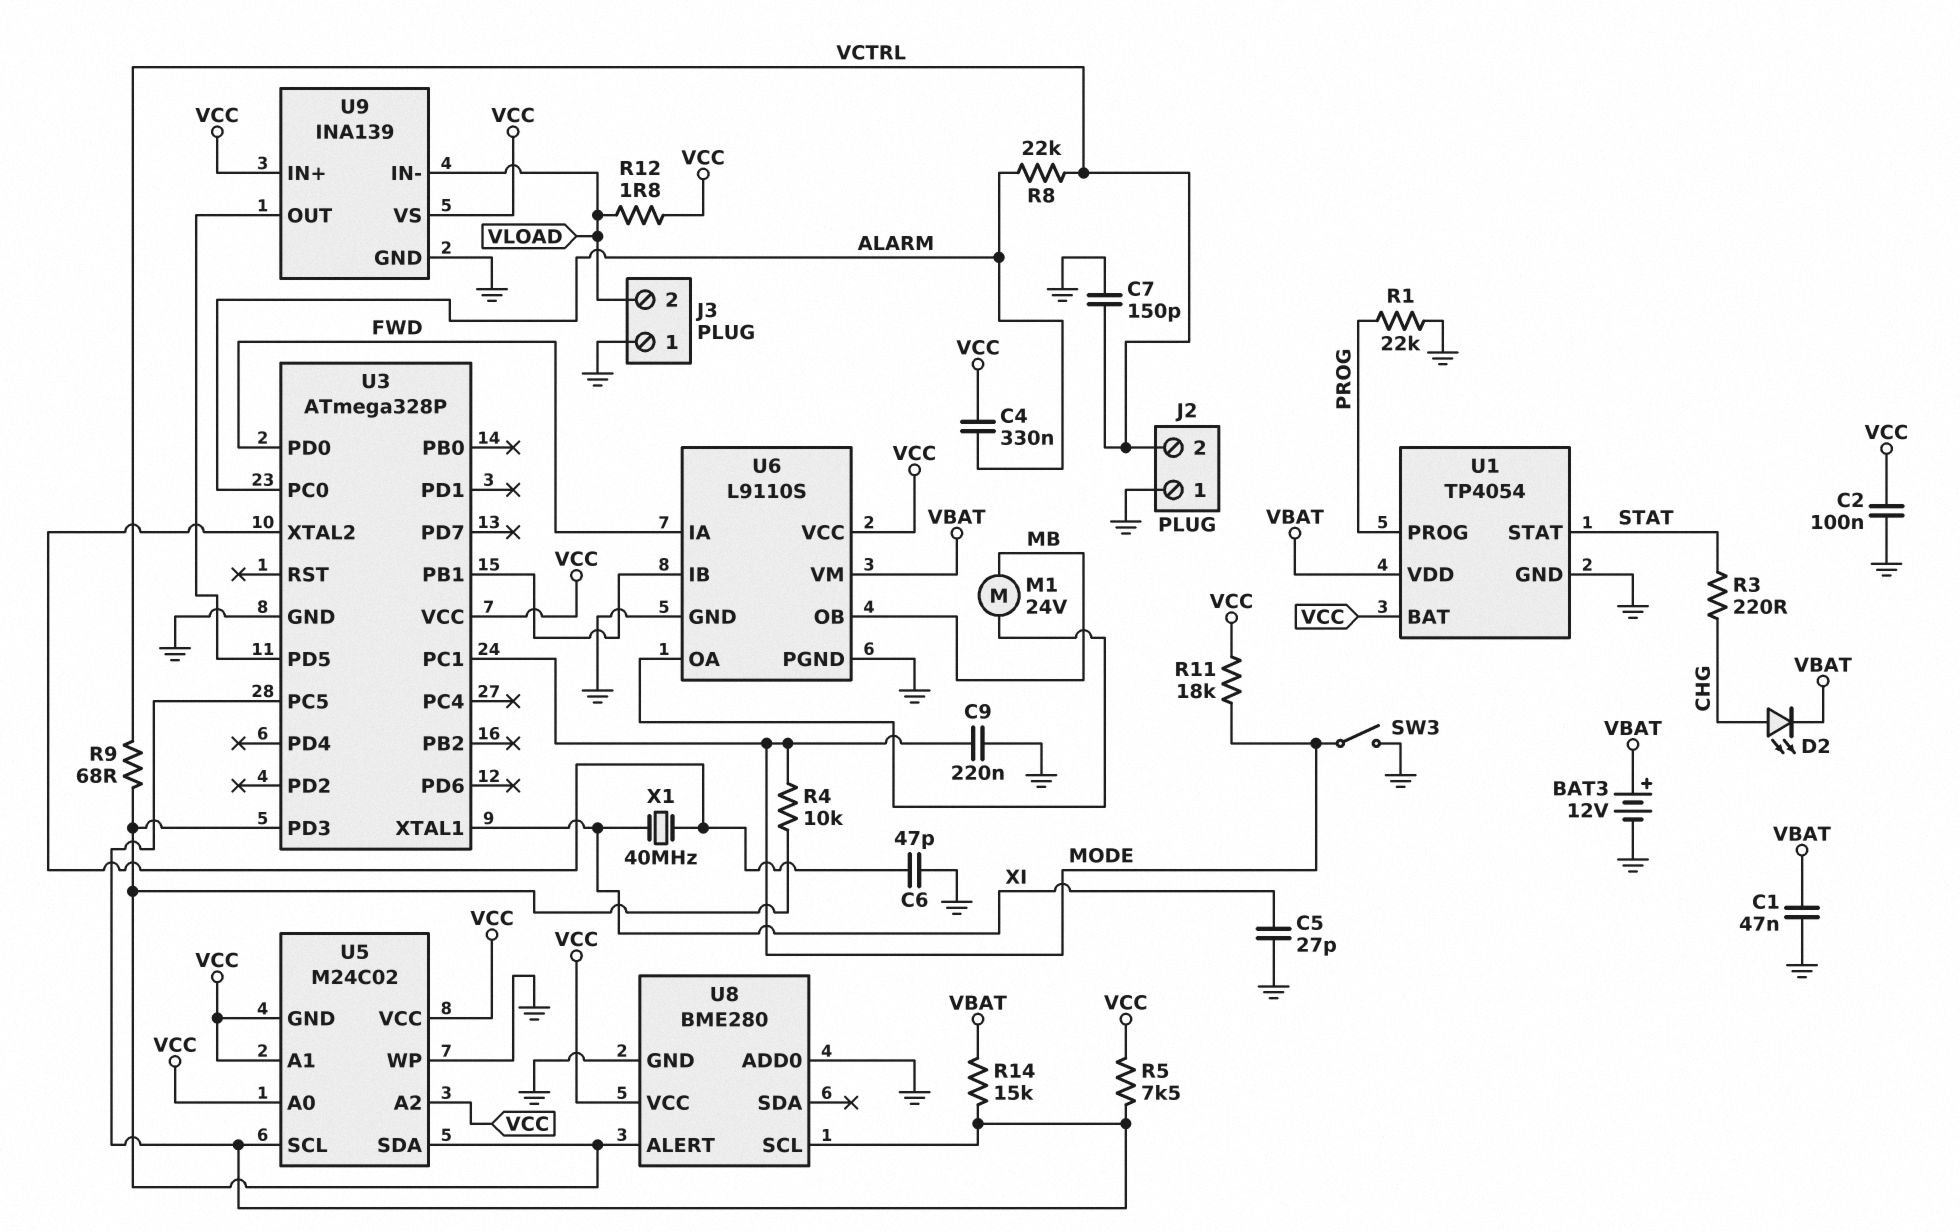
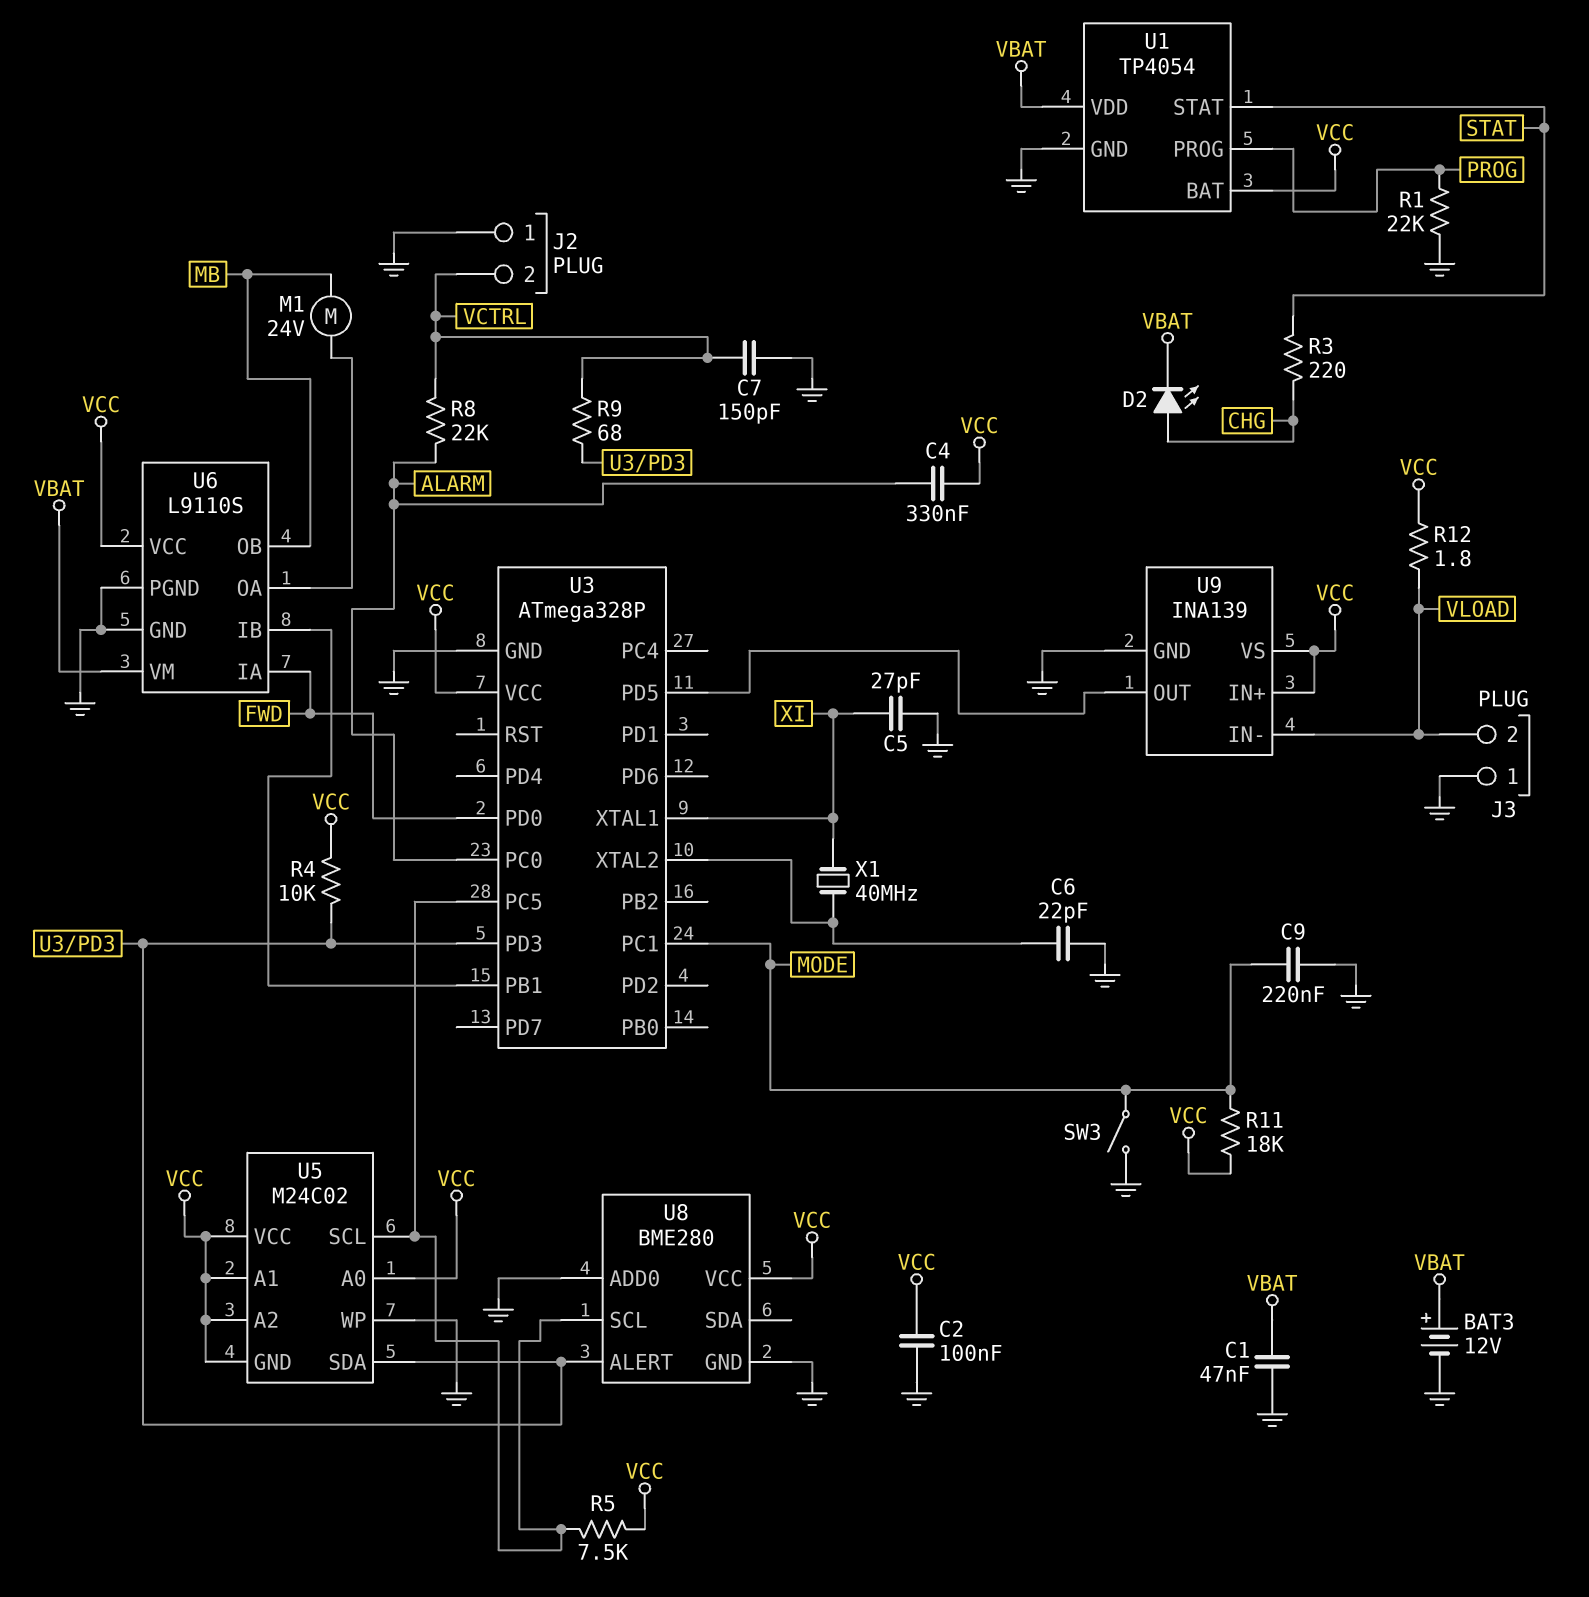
C6: 47pF (GND, U3/XTAL2) -> 22pF (GND, U3/XTAL2)
R4: 10k (MODE, U3/PD3) -> 10k (U3/PD3, VCC)
R14: 15k (U3/PC5, VBAT) -> none

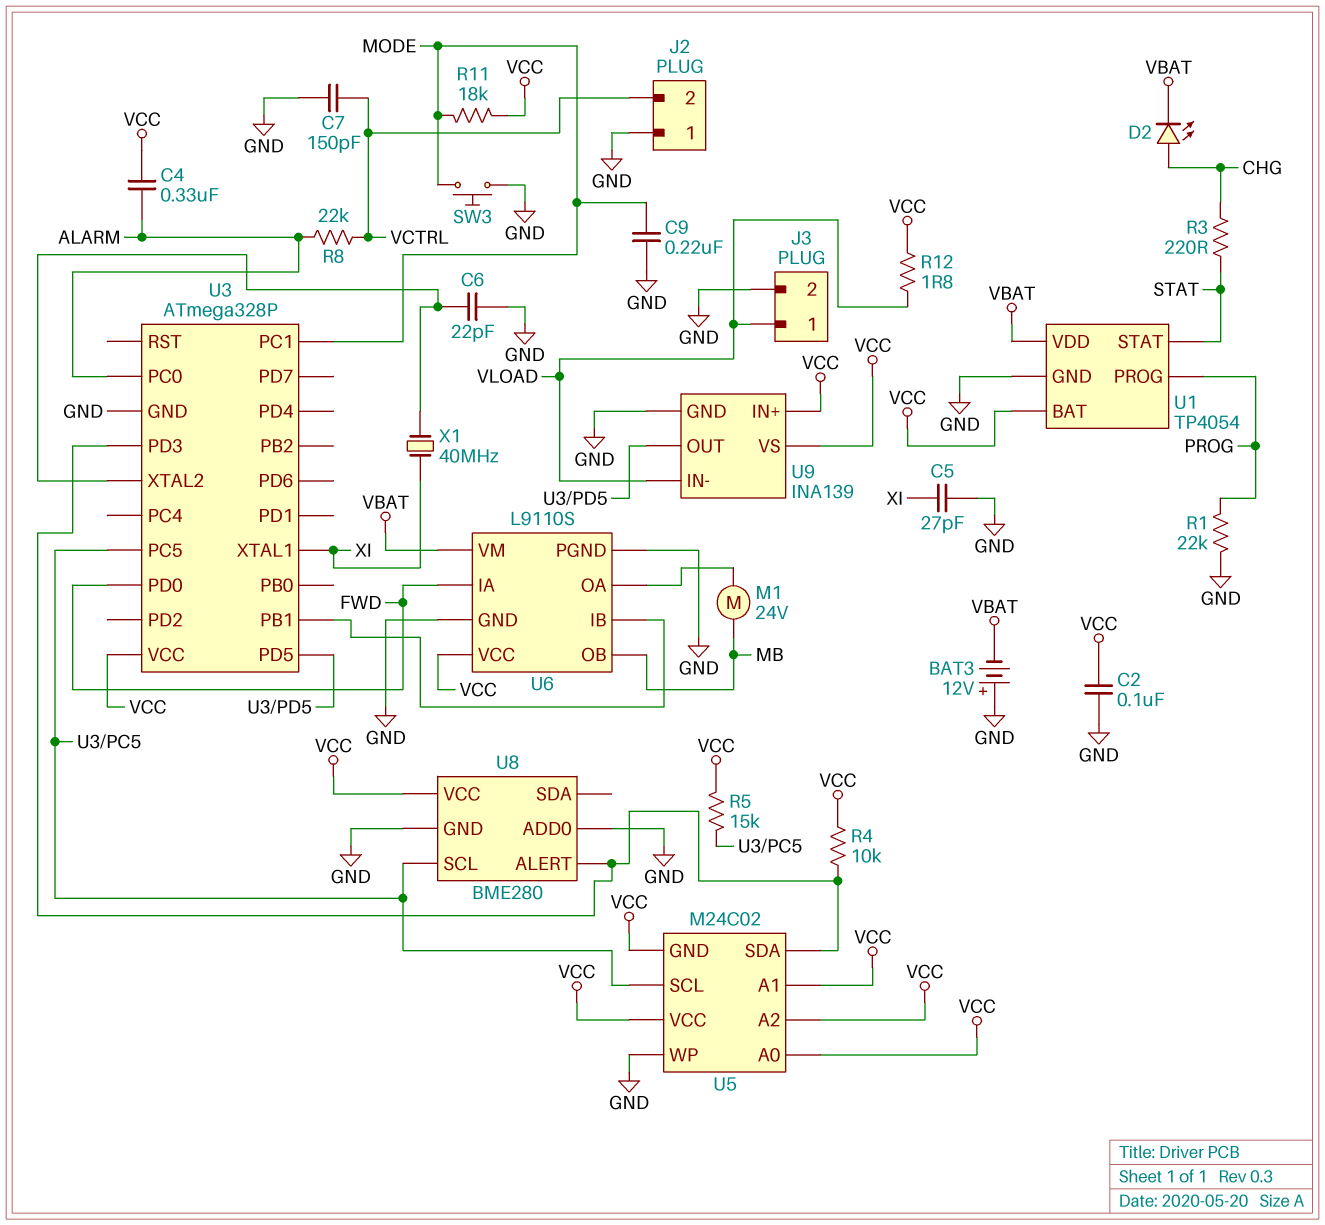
BAT3: 12V (plus VBAT, minus GND) -> 12V (plus GND, minus VBAT)
C1: 47nF (GND, VBAT) -> none
J3 pin 1: GND -> VLOAD
J3 pin 2: VLOAD -> GND
R5: 7.5k (U3/PC5, VCC) -> 15k (U3/PC5, VCC)
R9: 68 (U3/PD3, VCTRL) -> none
SW3: switch (GND, MODE) -> button (GND, MODE)

